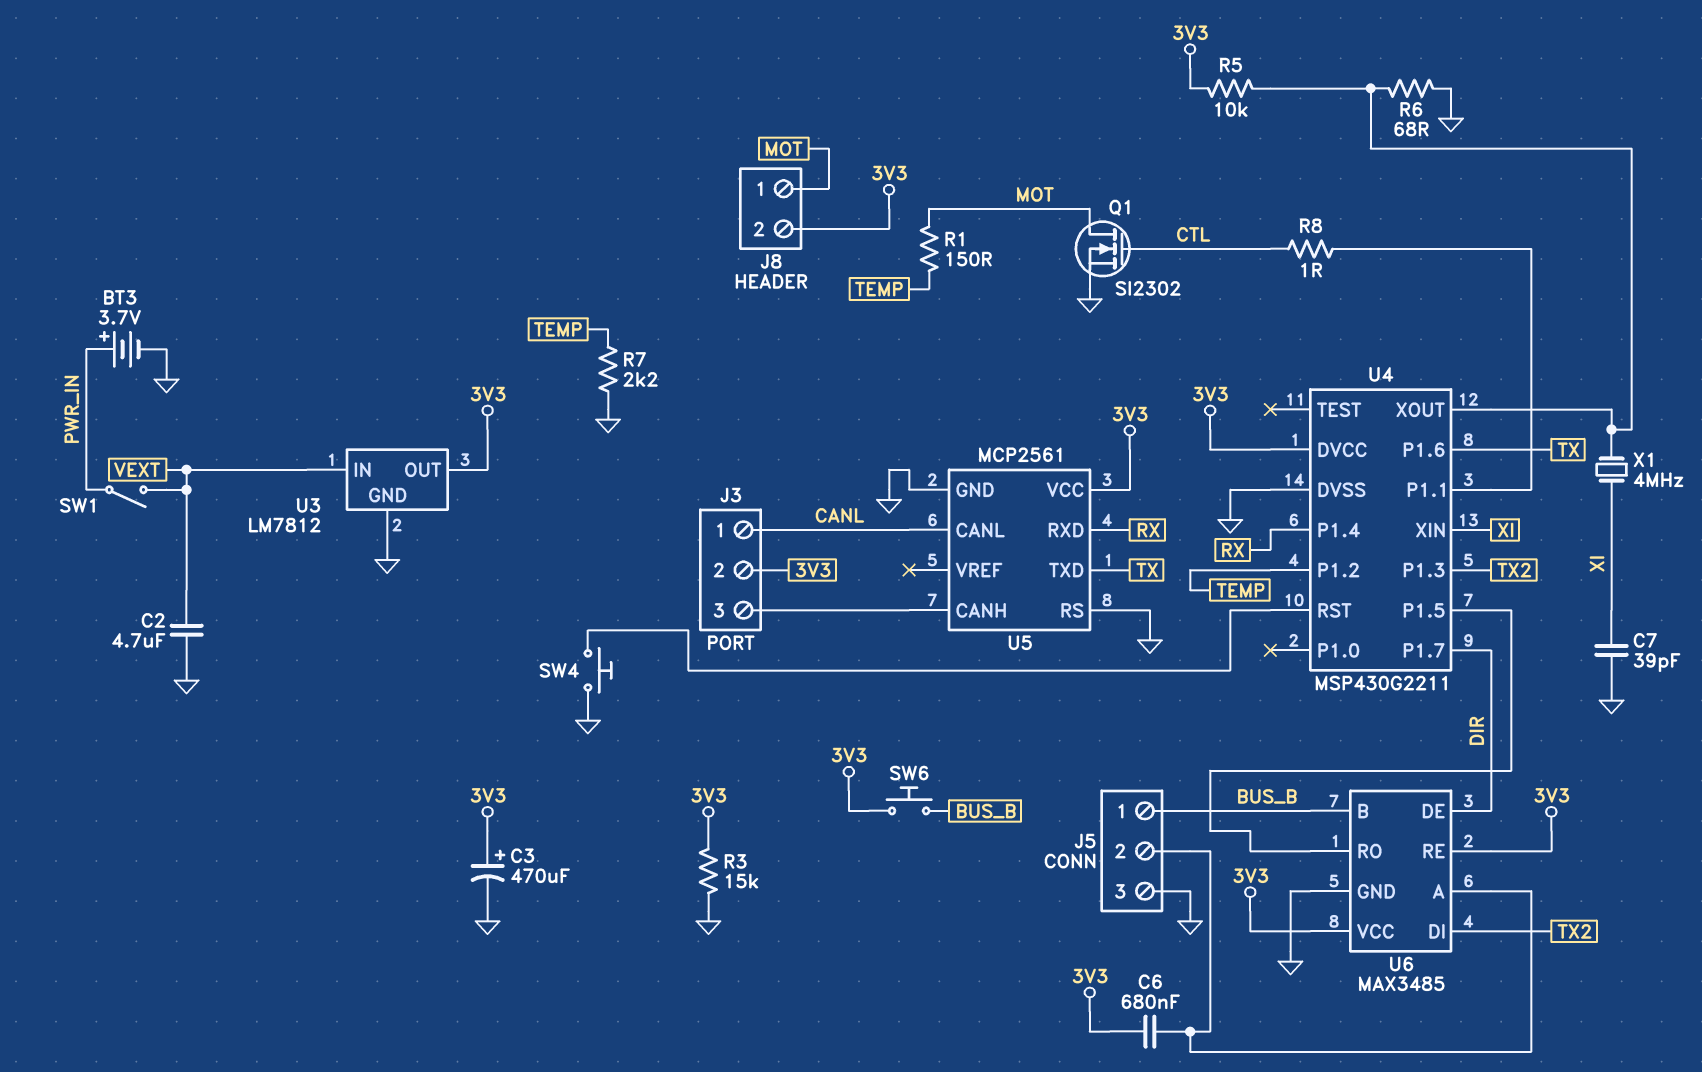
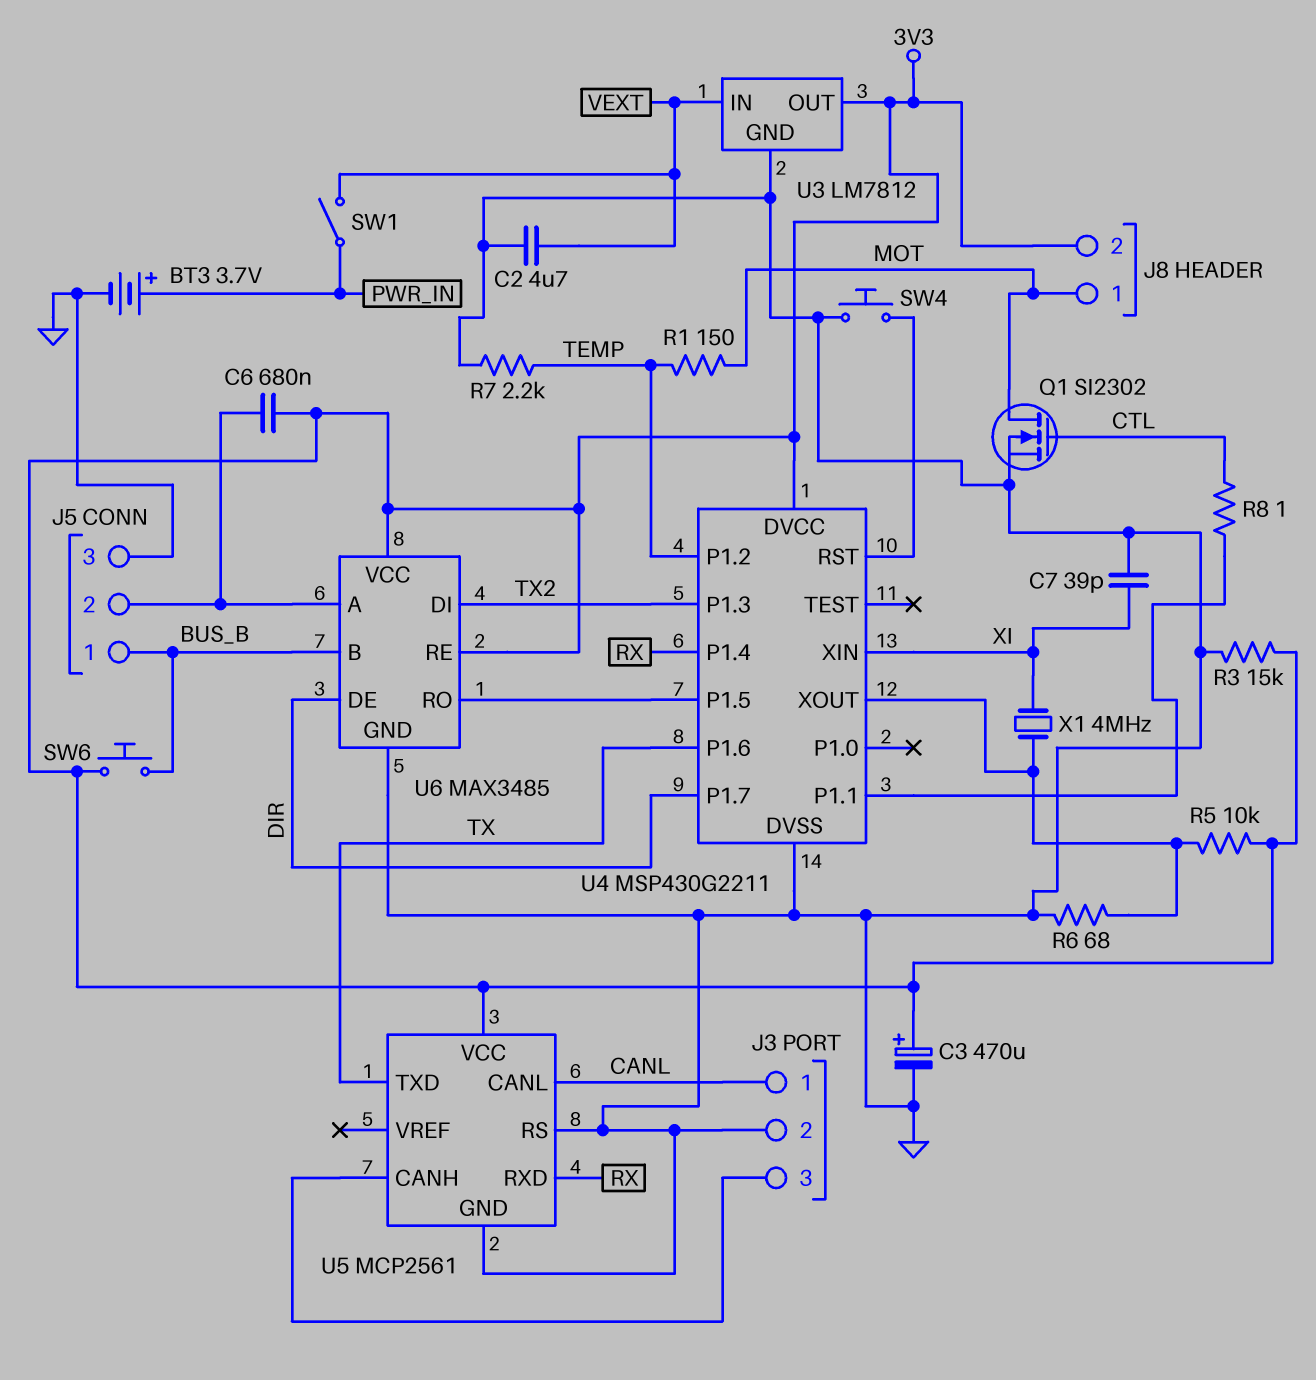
J3 pin 2: 3V3 -> GND

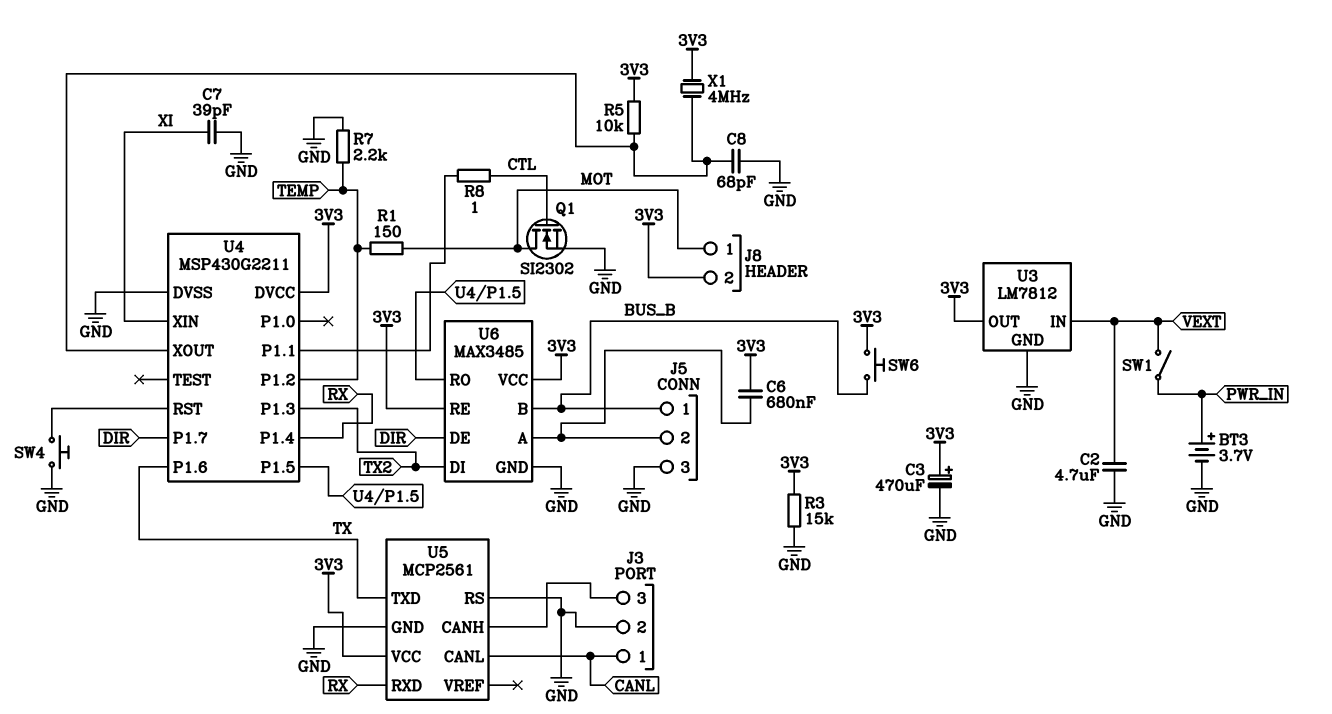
C8: none -> 68pF (GND, U4/XOUT)
R6: 68 (GND, U4/XOUT) -> none
X1: 4MHz (U4/XOUT, XI) -> 4MHz (3V3, U4/XOUT)

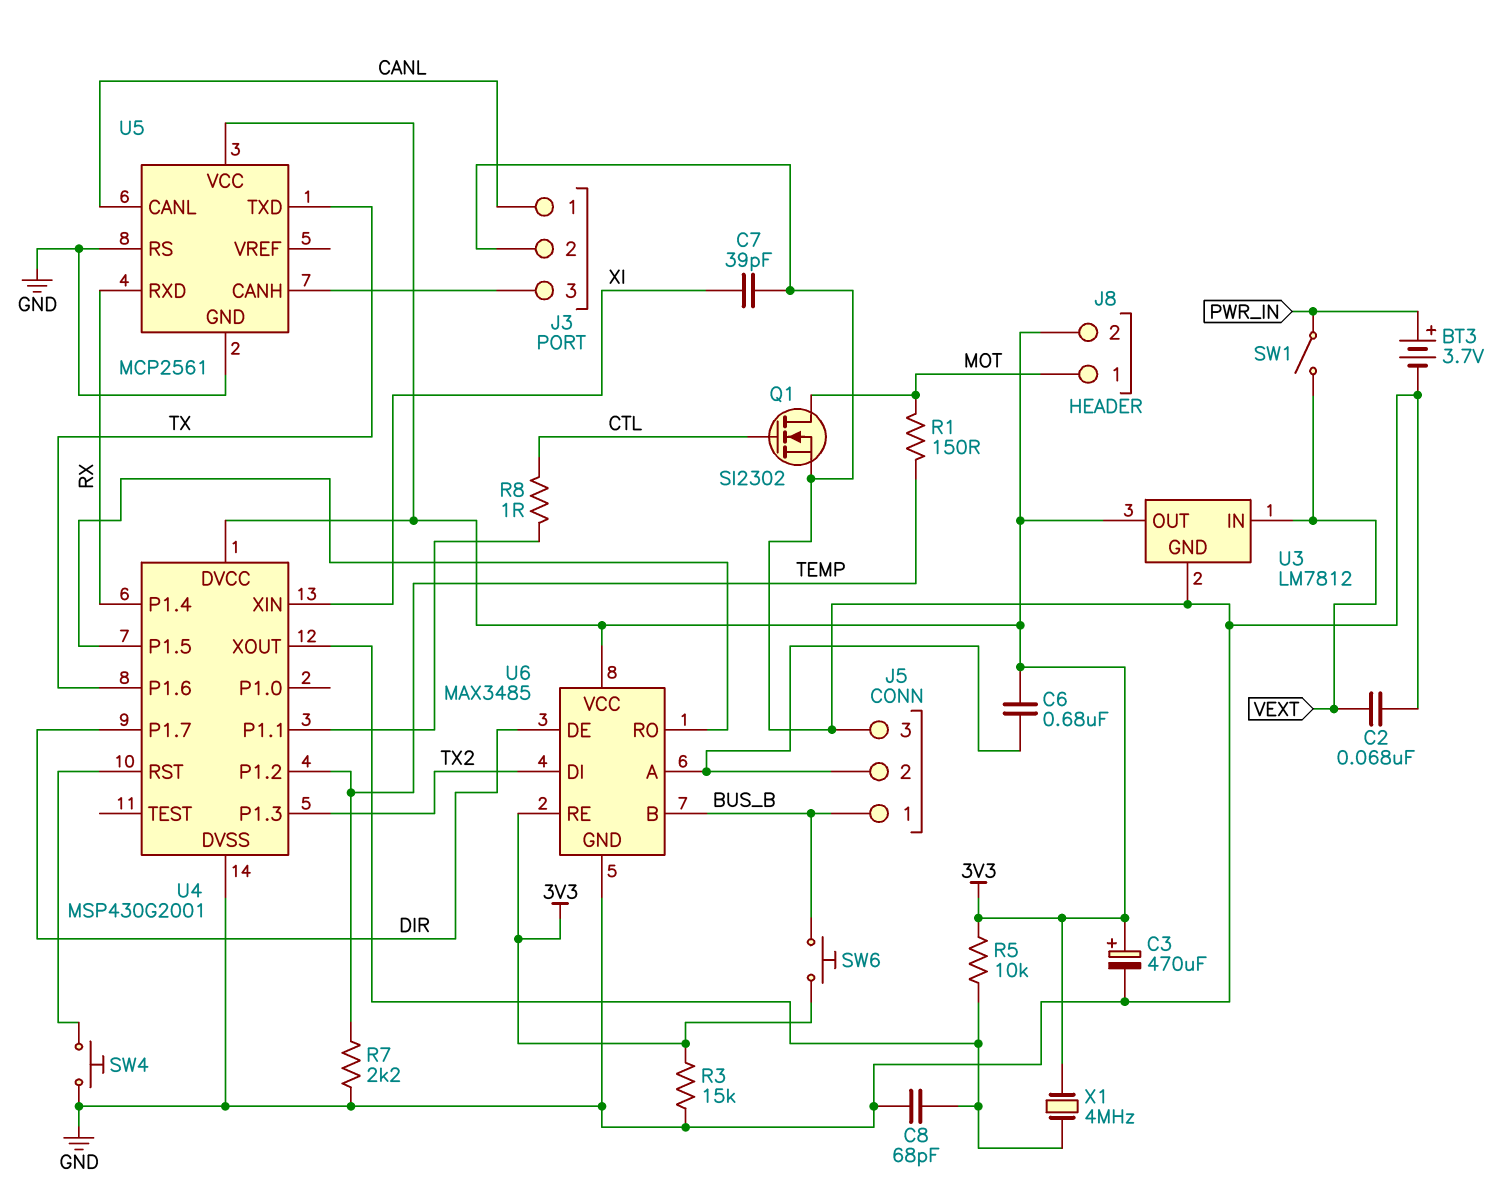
C2: 4.7uF (GND, VEXT) -> 68nF (GND, VEXT)
U4: MSP430G2211 -> MSP430G2001

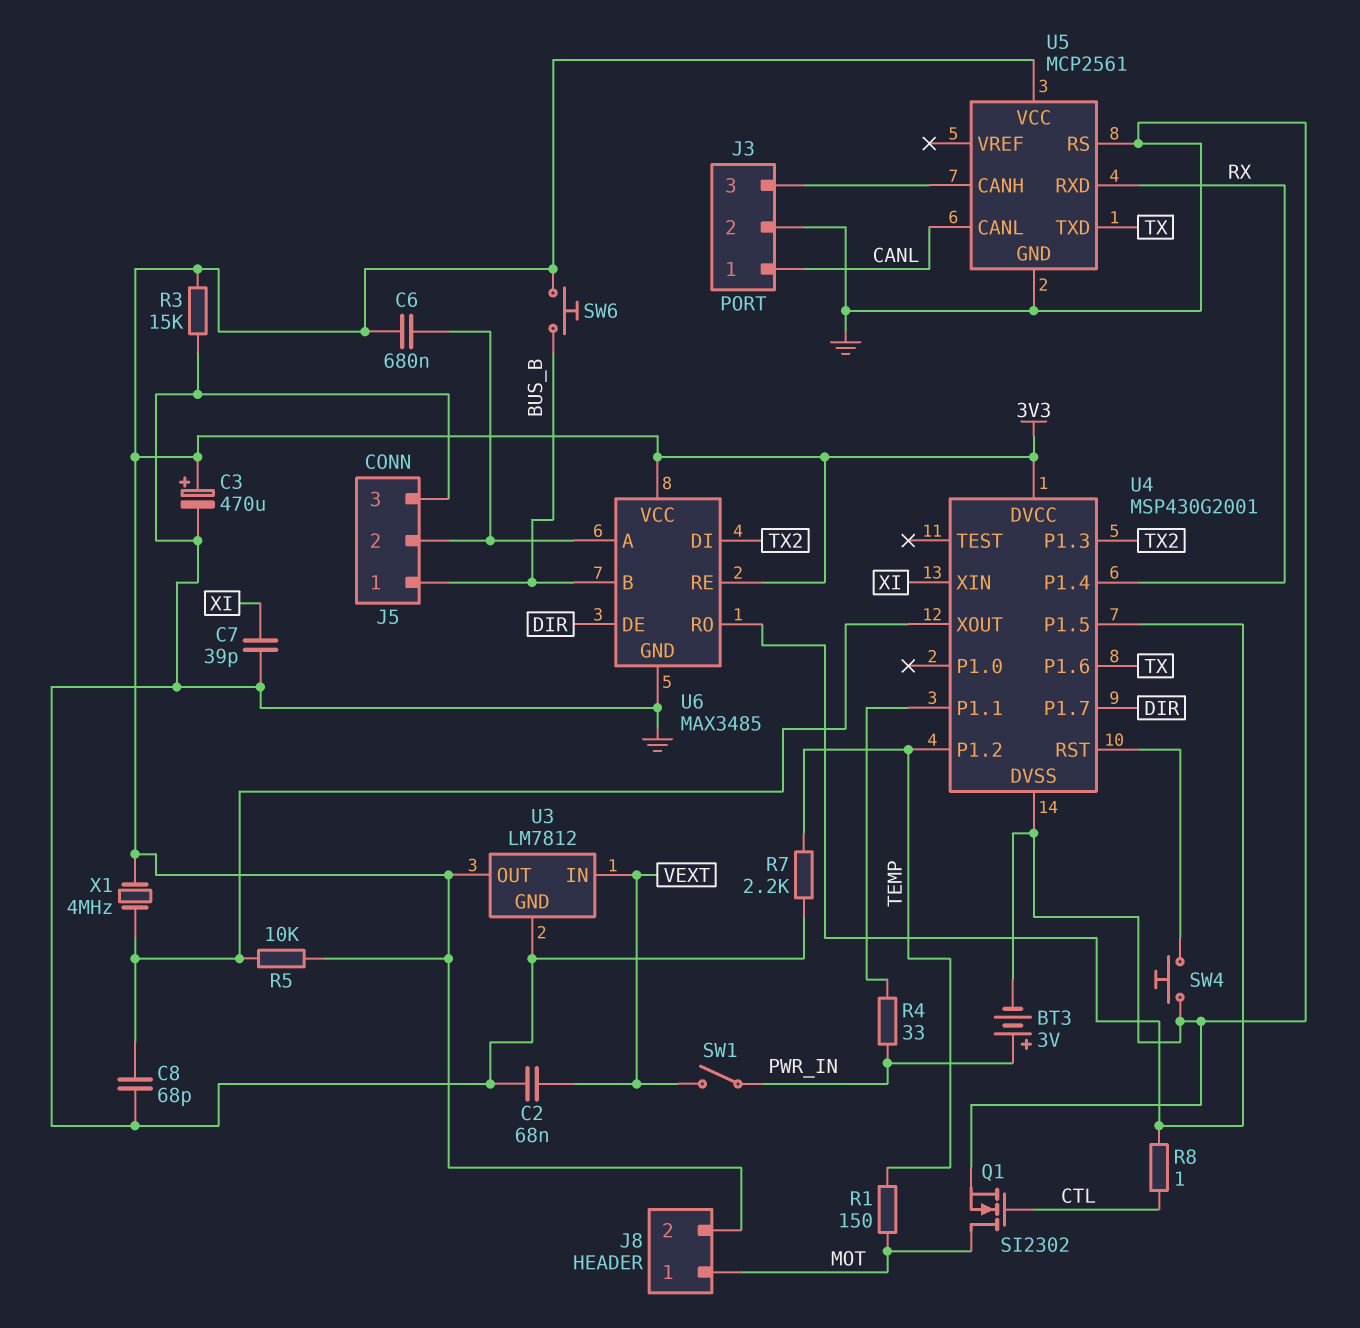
BT3: 3.7V (plus PWR_IN, minus GND) -> 3V (plus PWR_IN, minus GND)
R4: none -> 33 (PWR_IN, U4/P1.1)
R8: 1 (CTL, U4/P1.1) -> 1 (CTL, U4/P1.5)

